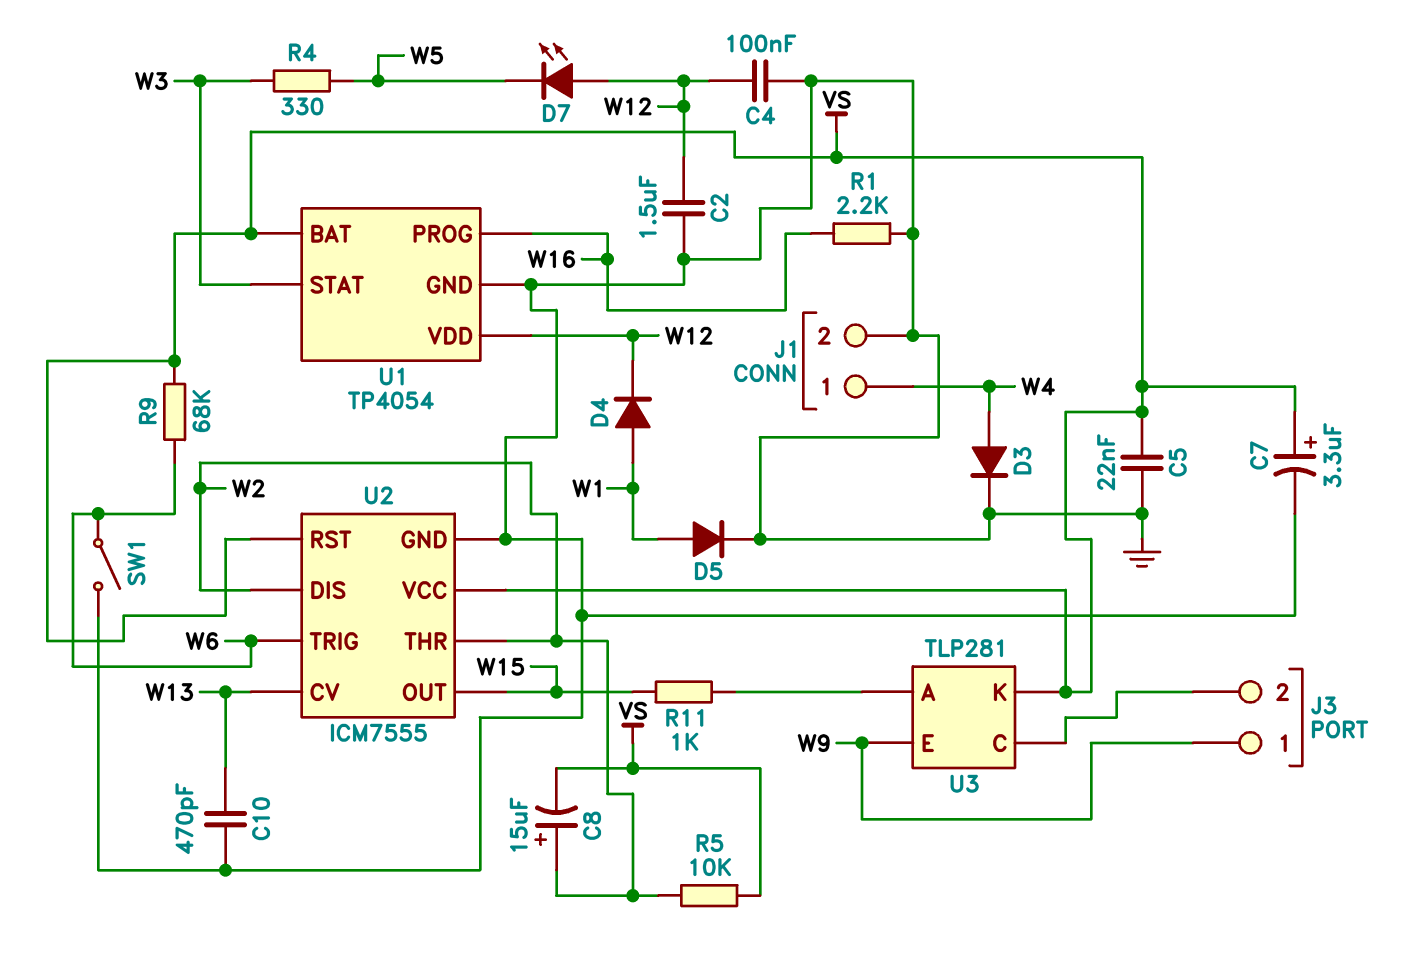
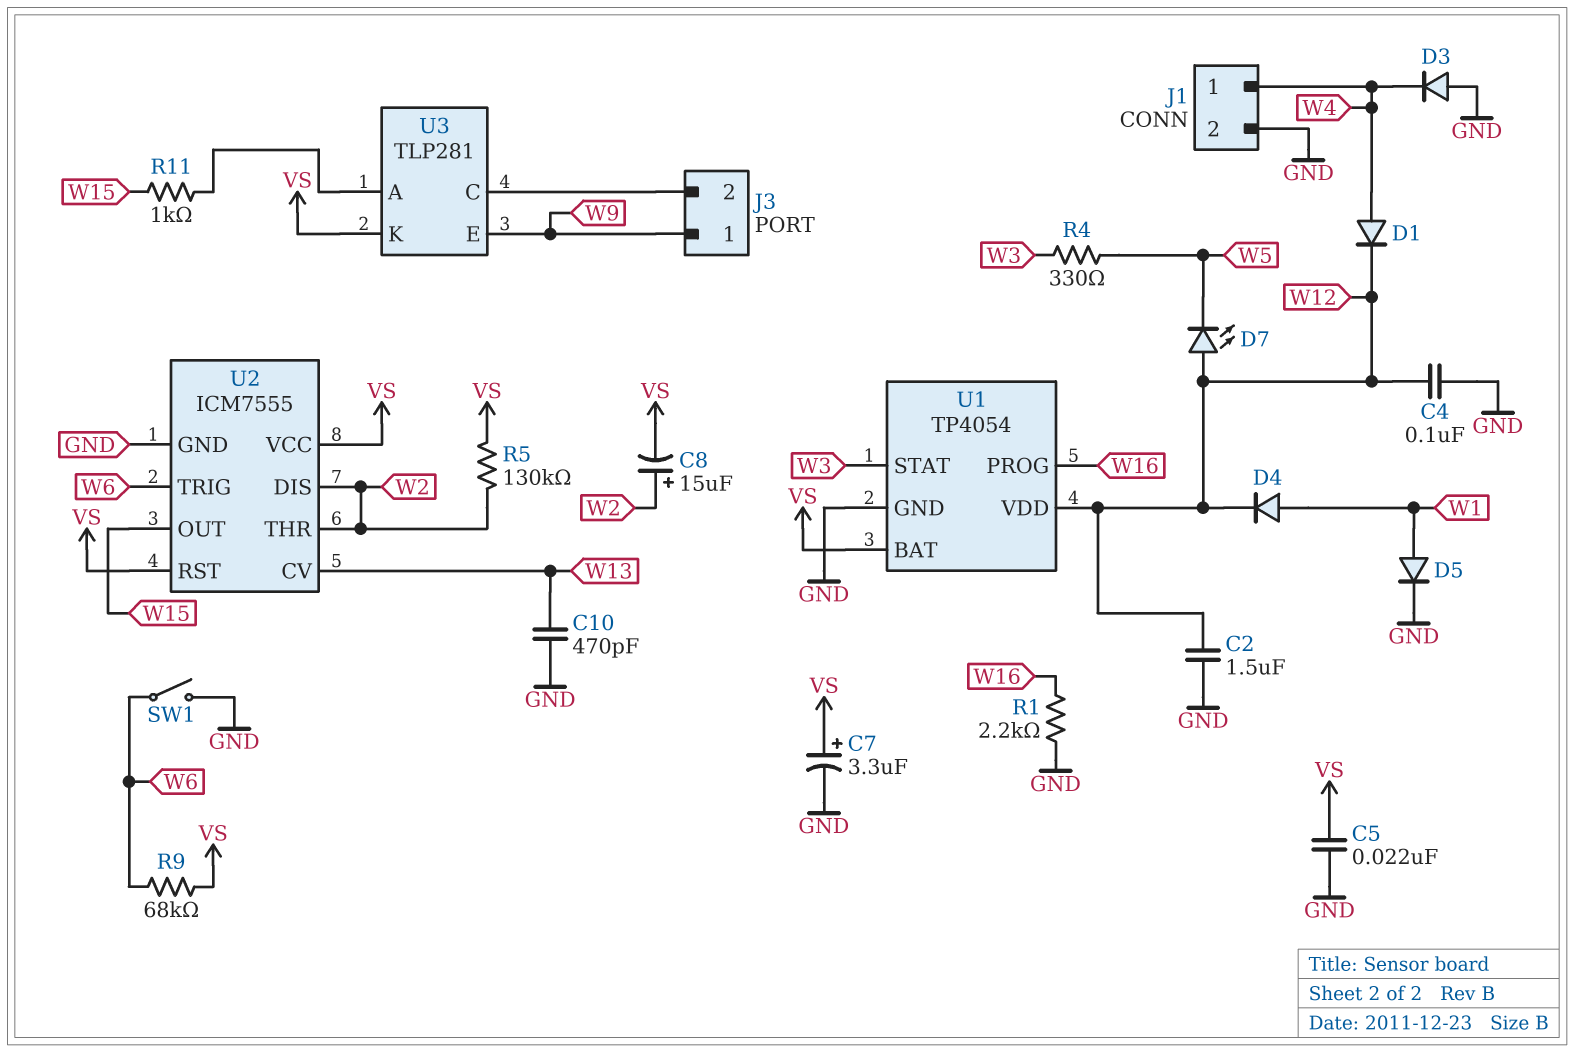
D1: none -> diode (A W4, K W12)
D3: diode (A W4, K GND) -> diode (A GND, K W4)
R5: 10k (VS, W2) -> 130k (VS, W2)

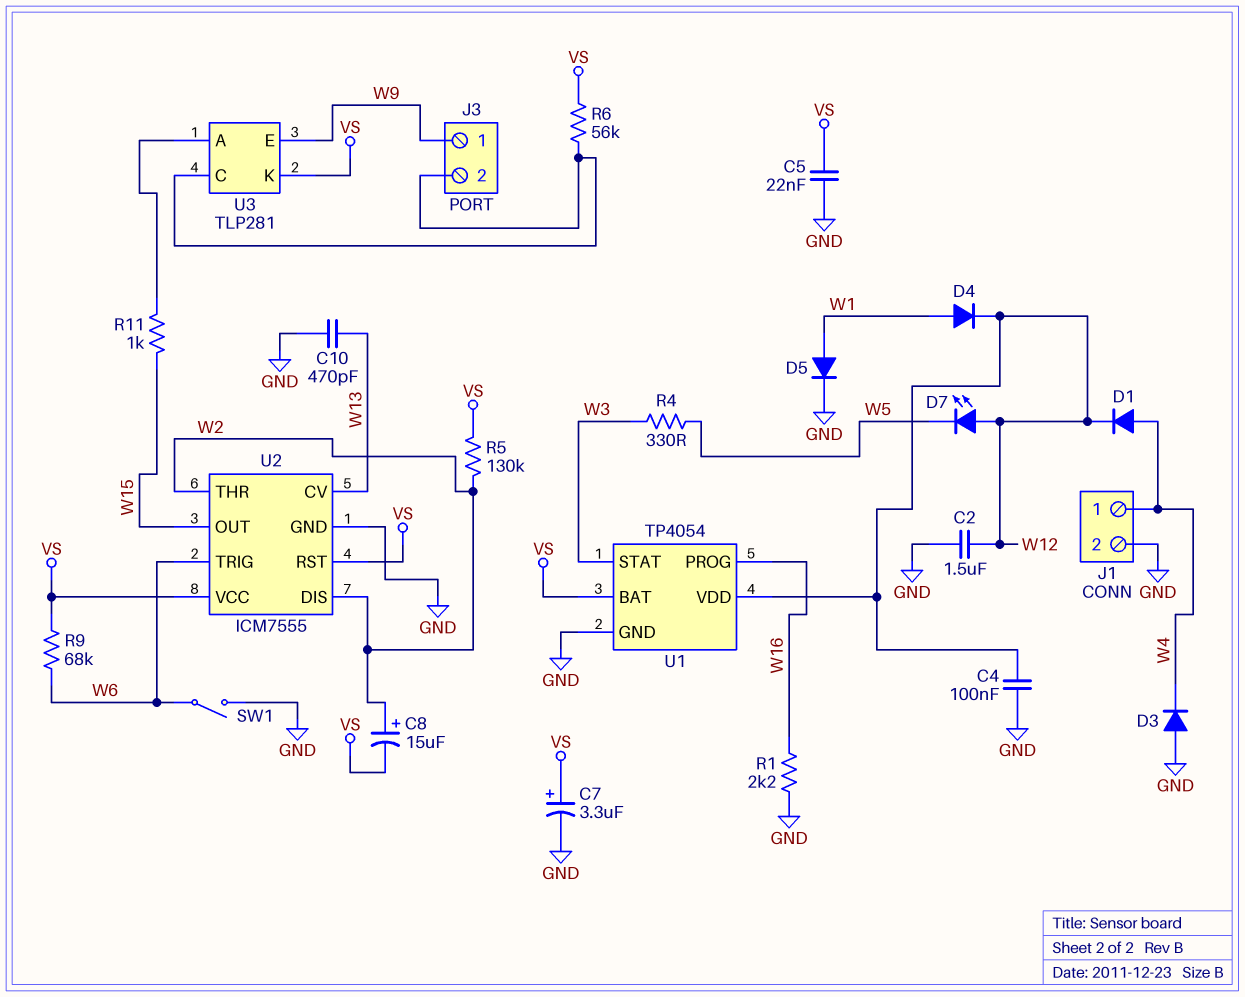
R6: none -> 56k (J3/2, VS)

